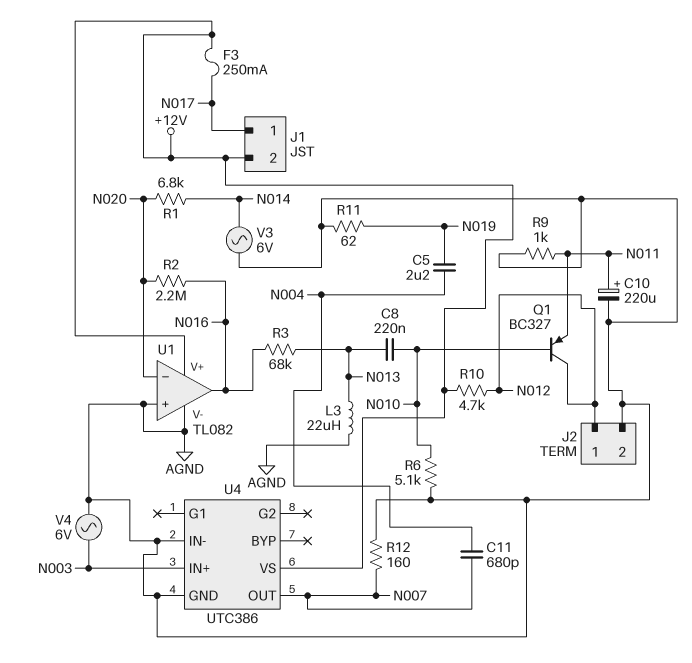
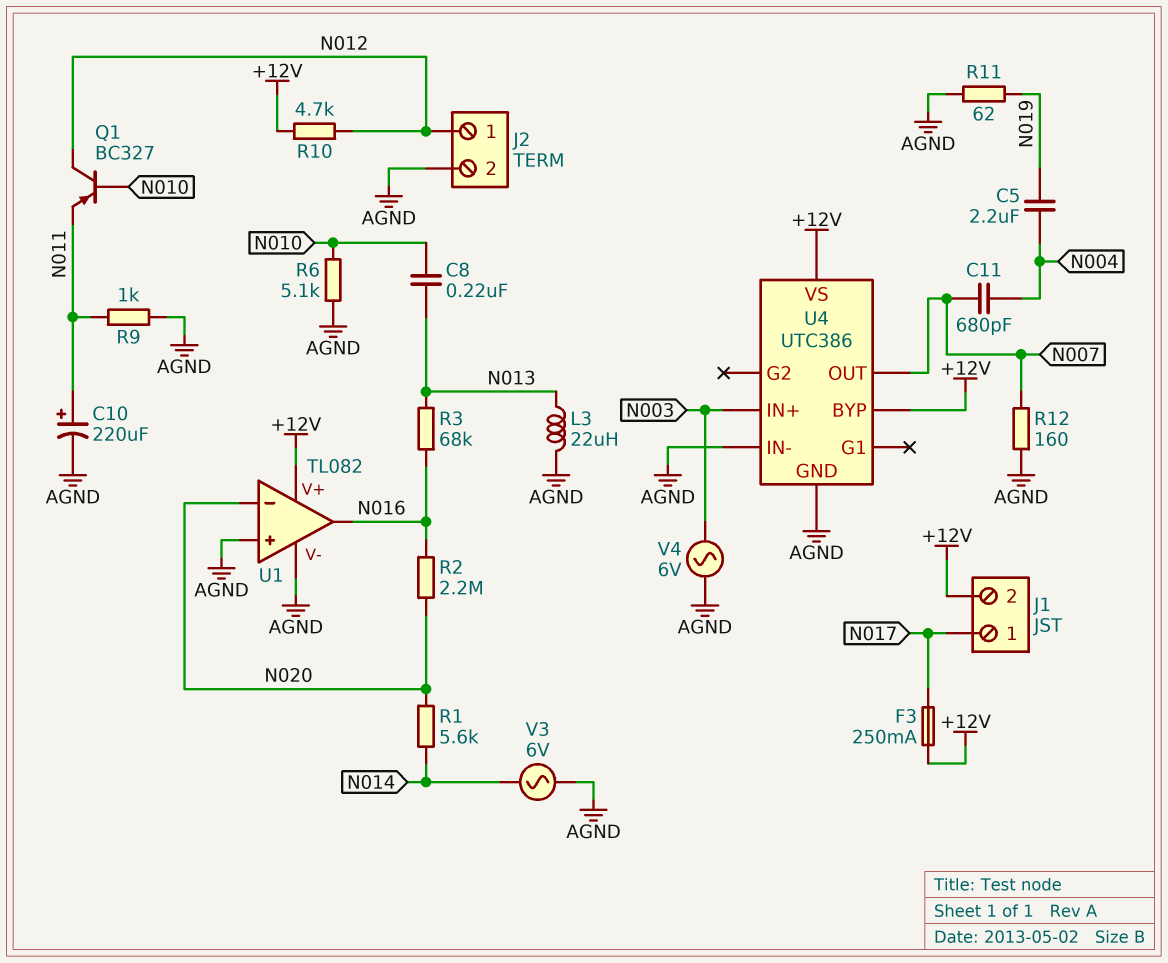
R1: 6.8k (N014, N020) -> 5.6k (N014, N020)
U4 pin BYP: none -> +12V

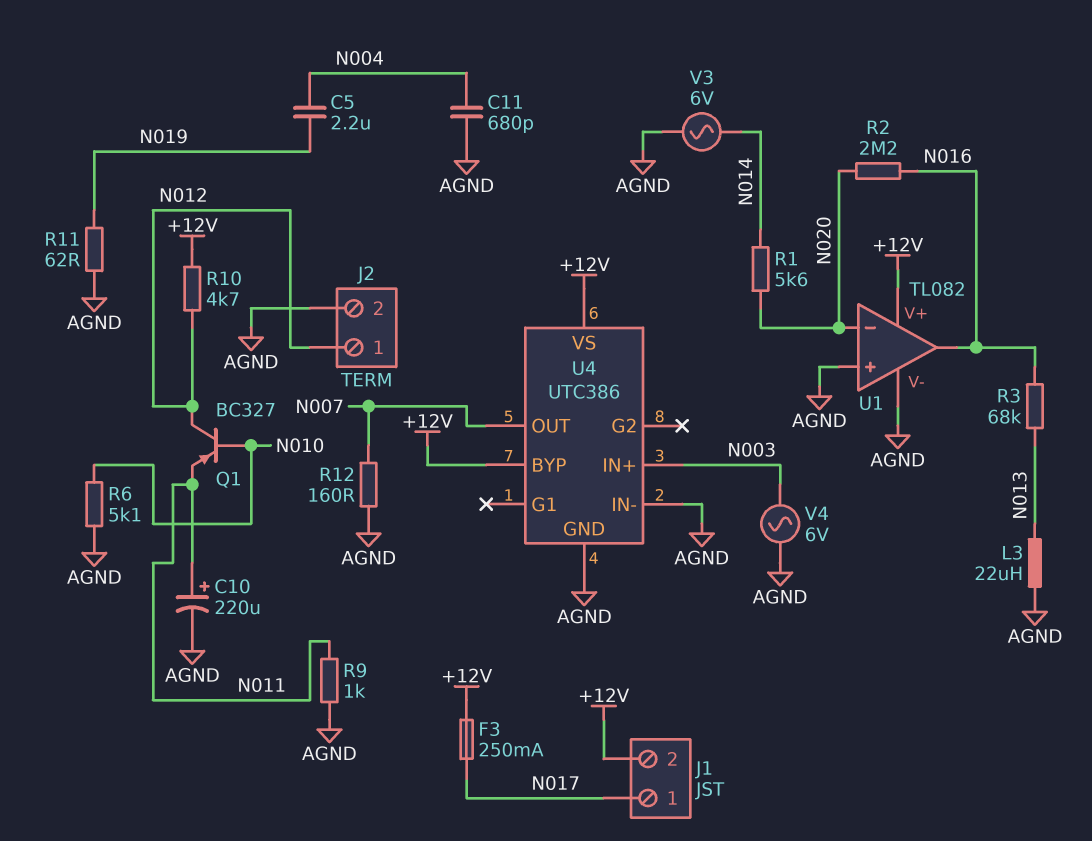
C8: 220nF (N010, N013) -> none
C11: 680pF (N004, N007) -> 680pF (AGND, N004)

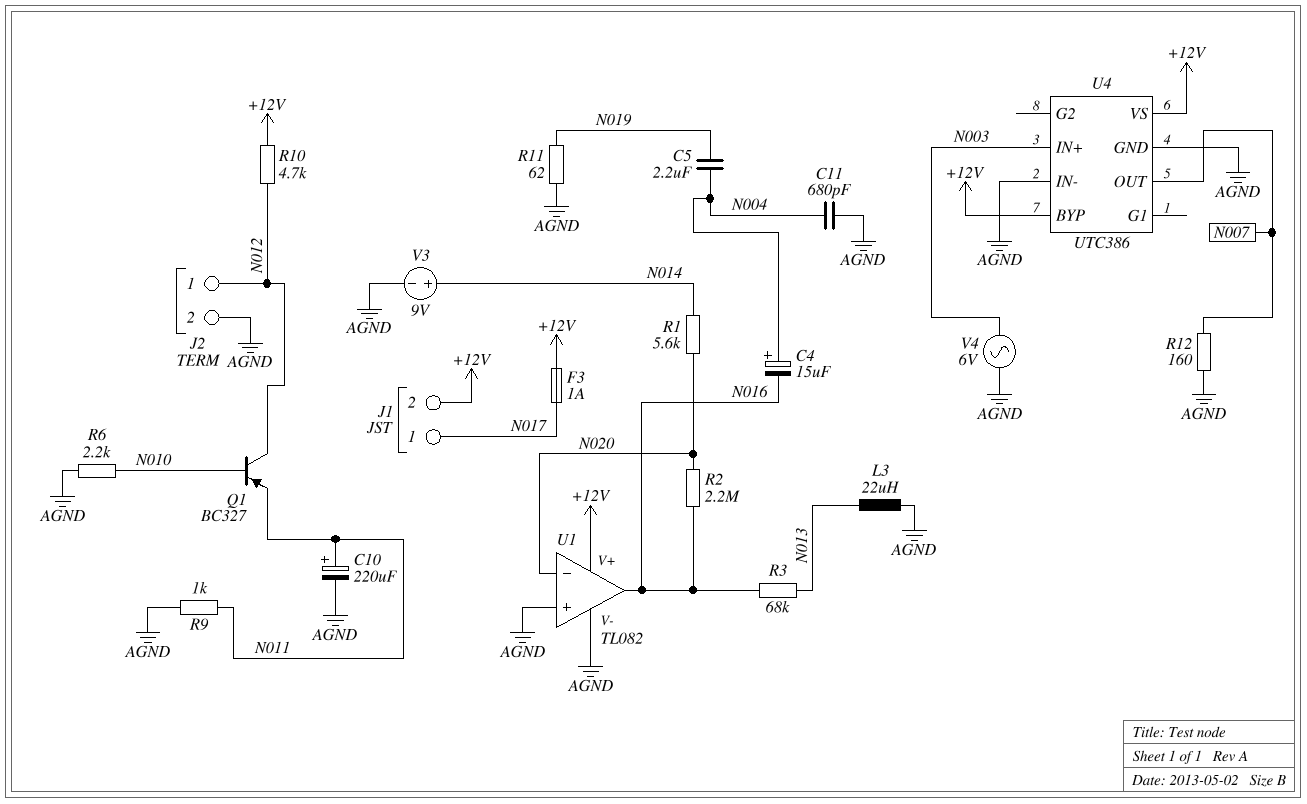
C4: none -> 15uF (plus N004, minus N016)
F3: 250mA (+12V, N017) -> 1A (+12V, N017)
R6: 5.1k (AGND, N010) -> 2.2k (AGND, N010)
V3: AC 6V (AGND, N014) -> 9V (plus N014, minus AGND)

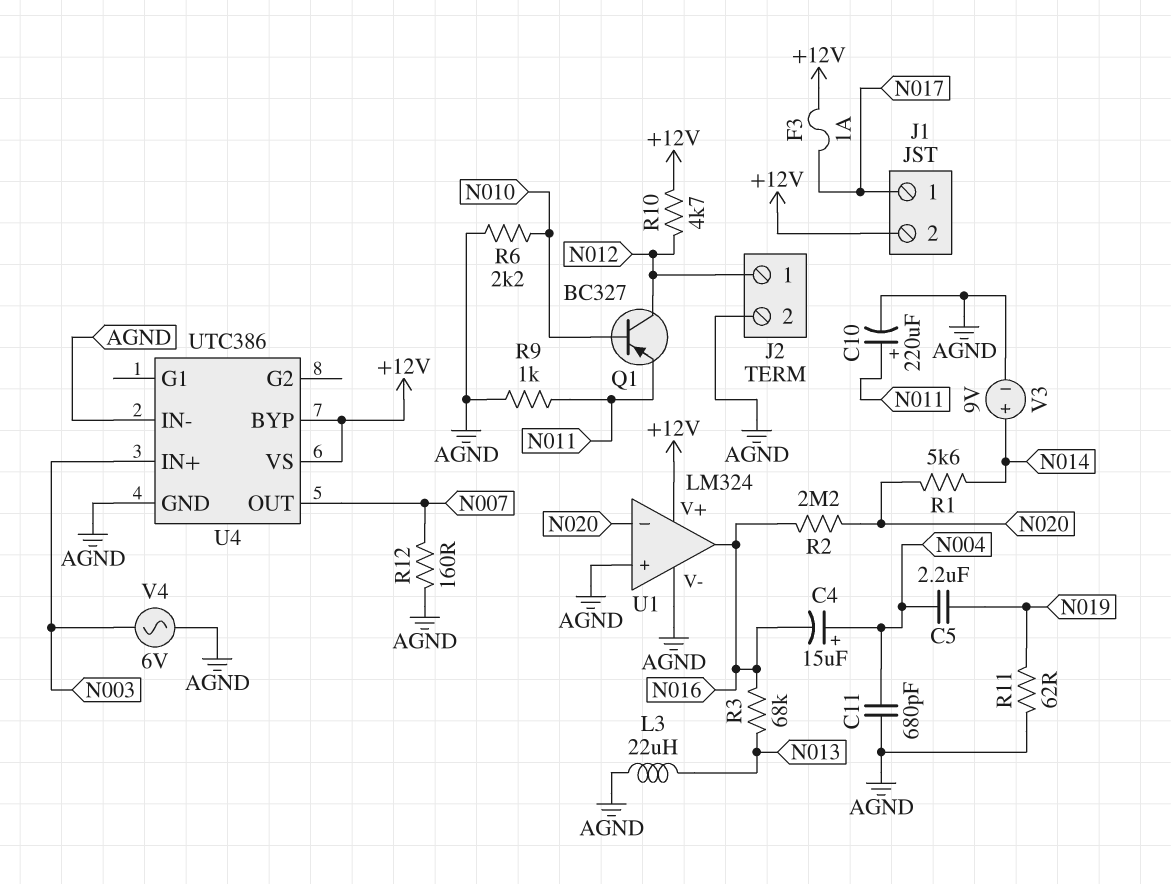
U1: TL082 -> LM324

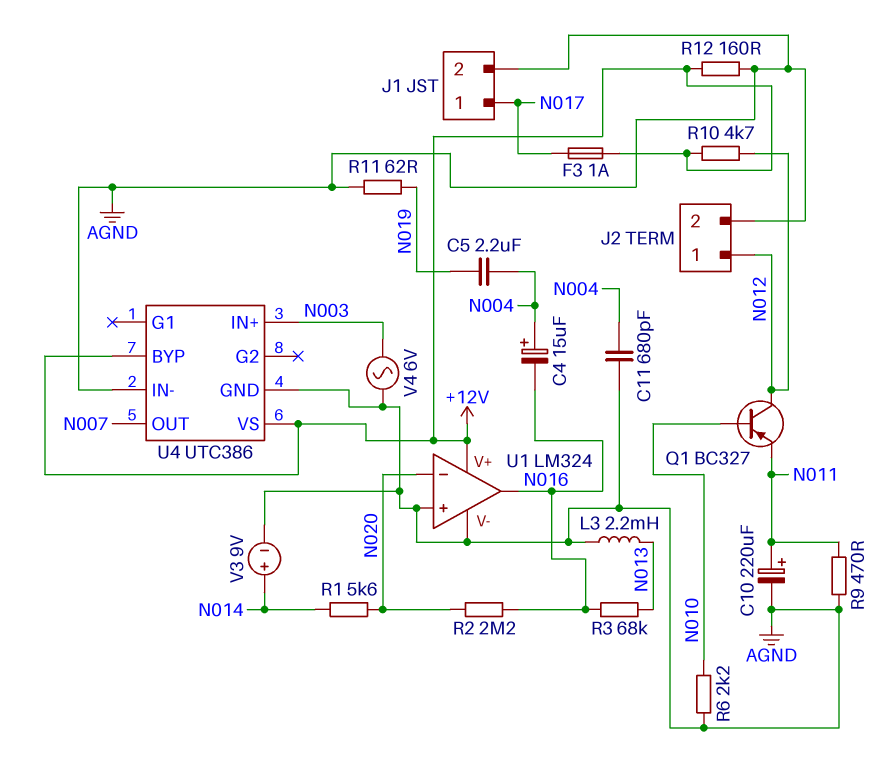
J1 pin 2: +12V -> AGND
L3: 22uH (AGND, N013) -> 2.2mH (AGND, N013)
R9: 1k (AGND, N011) -> 470 (AGND, N011)
R12: 160 (AGND, N007) -> 160 (+12V, AGND)

